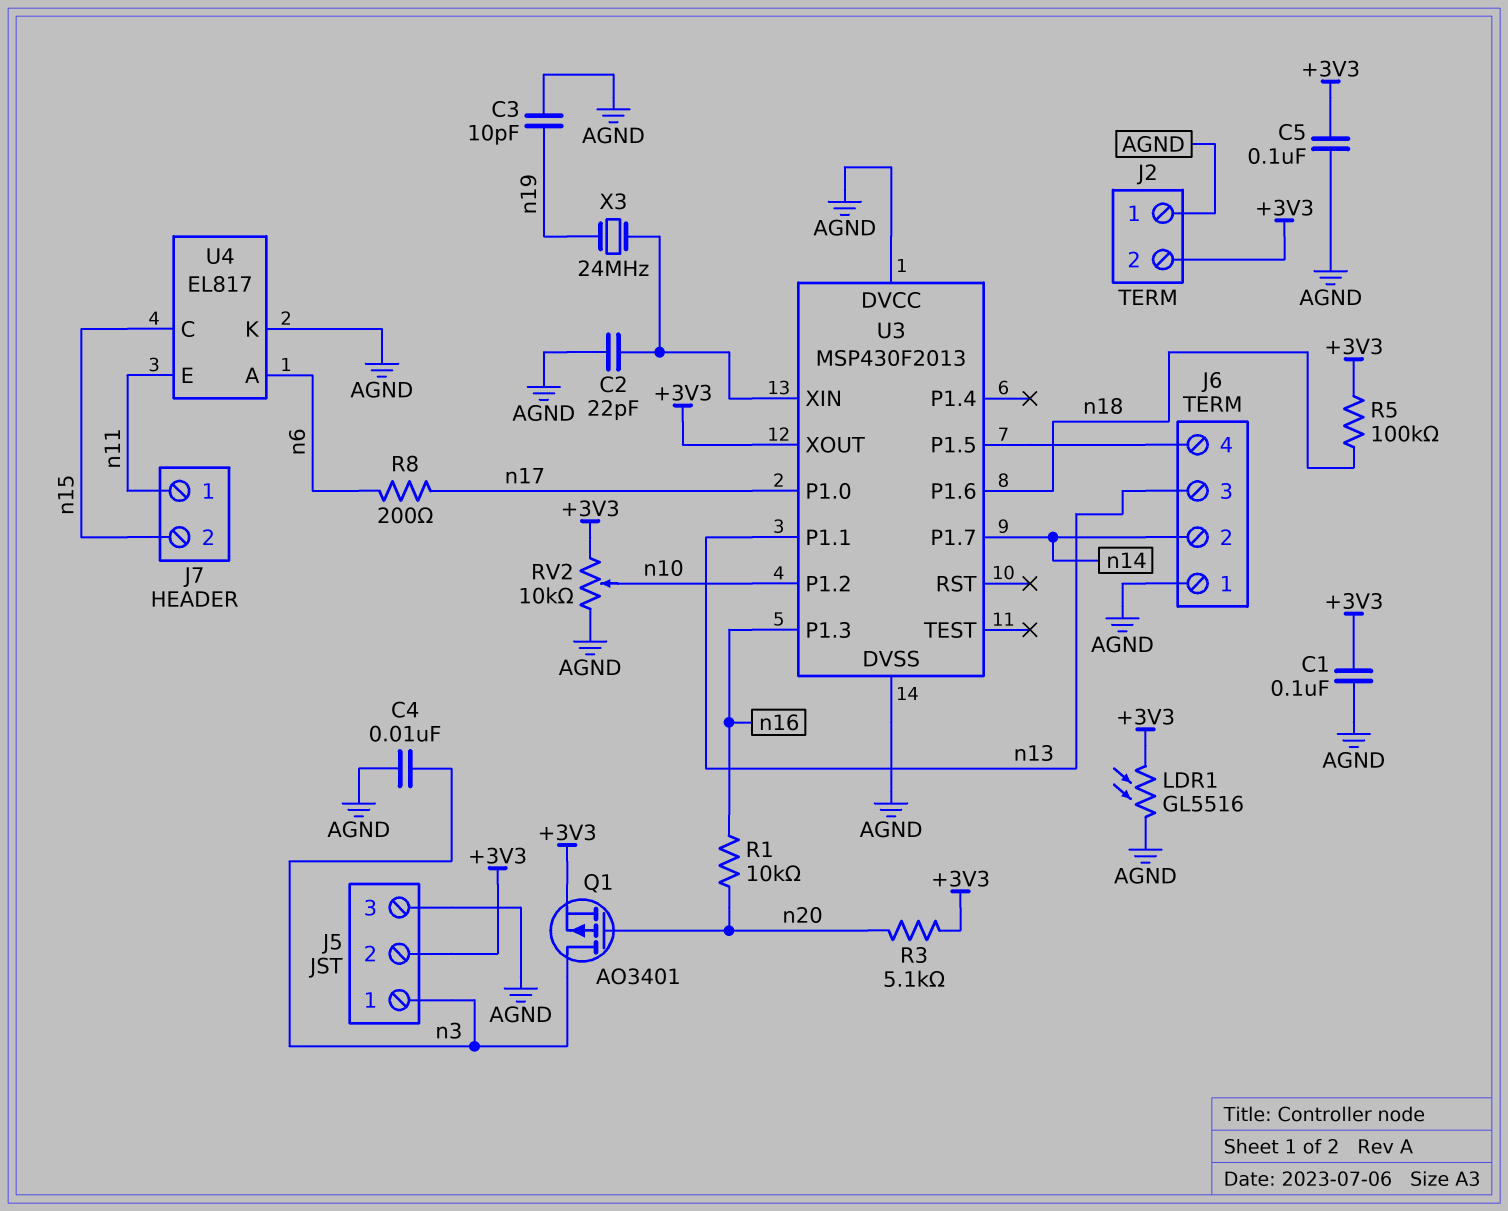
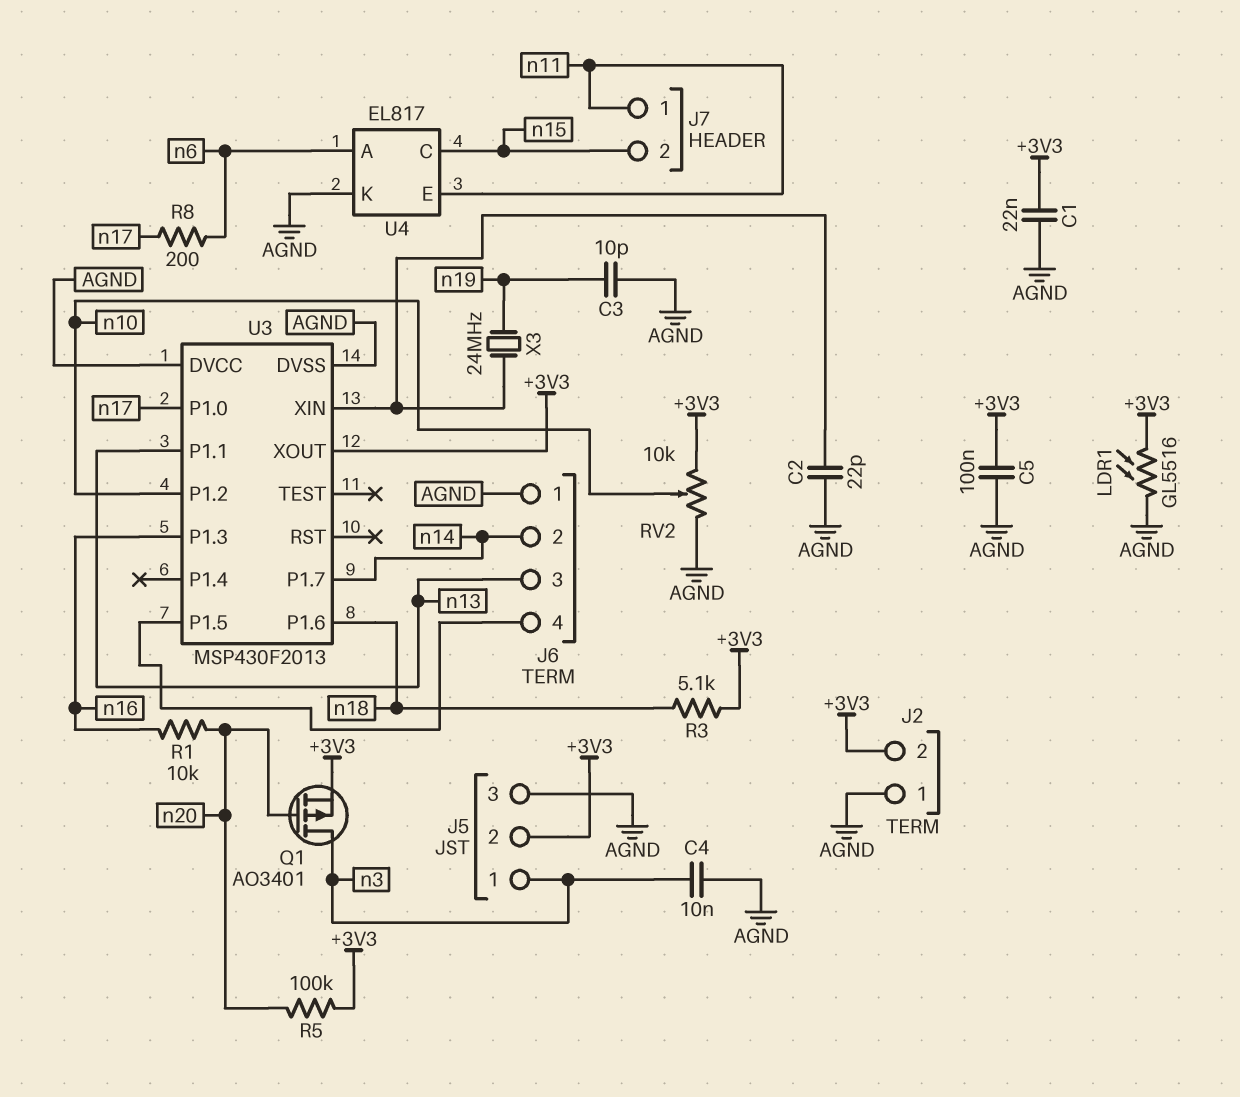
C1: 100nF (+3V3, AGND) -> 22nF (+3V3, AGND)
R3: 5.1k (+3V3, n20) -> 5.1k (+3V3, n18)
R5: 100k (+3V3, n18) -> 100k (+3V3, n20)

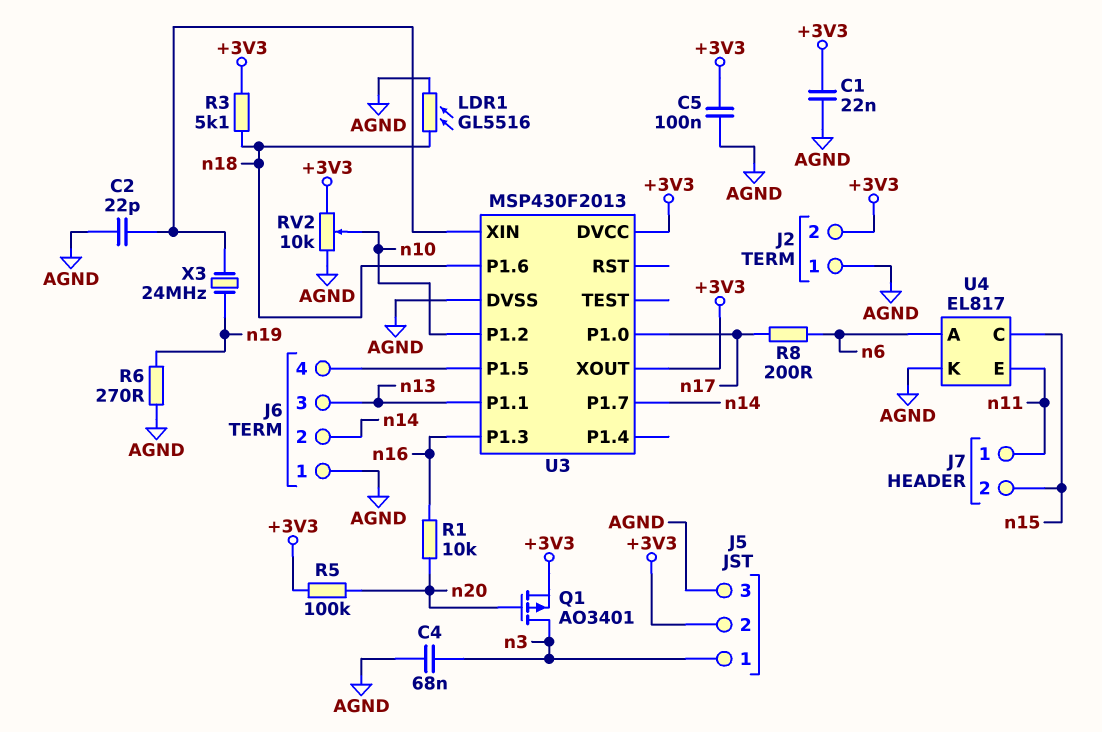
C3: 10pF (AGND, n19) -> none
C4: 10nF (AGND, n3) -> 68nF (AGND, n3)
LDR1: GL5516 (+3V3, AGND) -> GL5516 (AGND, n18)
R6: none -> 270 (AGND, n19)
U3 pin DVCC: AGND -> +3V3

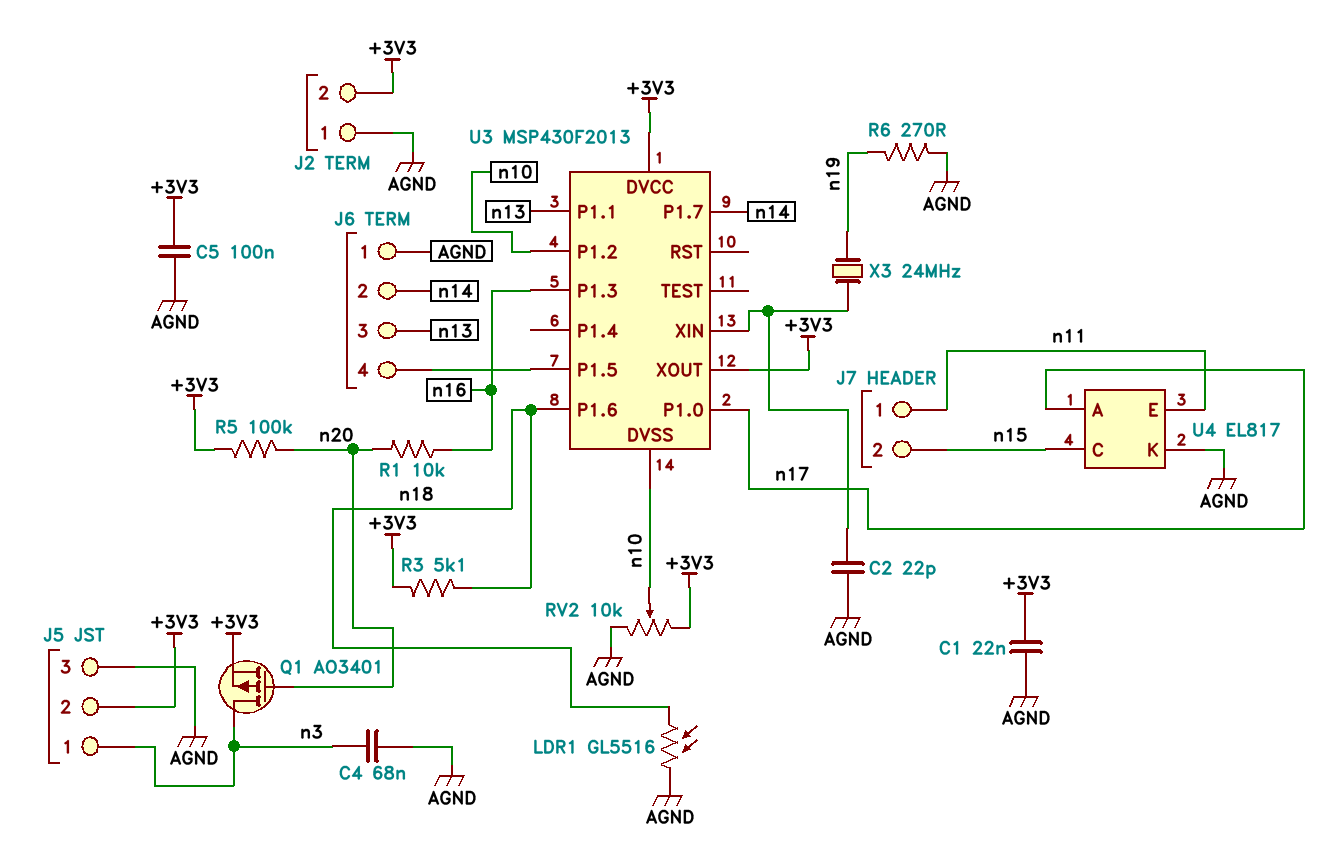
R8: 200 (n6, n17) -> none
U3 pin DVSS: AGND -> n10
U4 pin A: n6 -> n17

